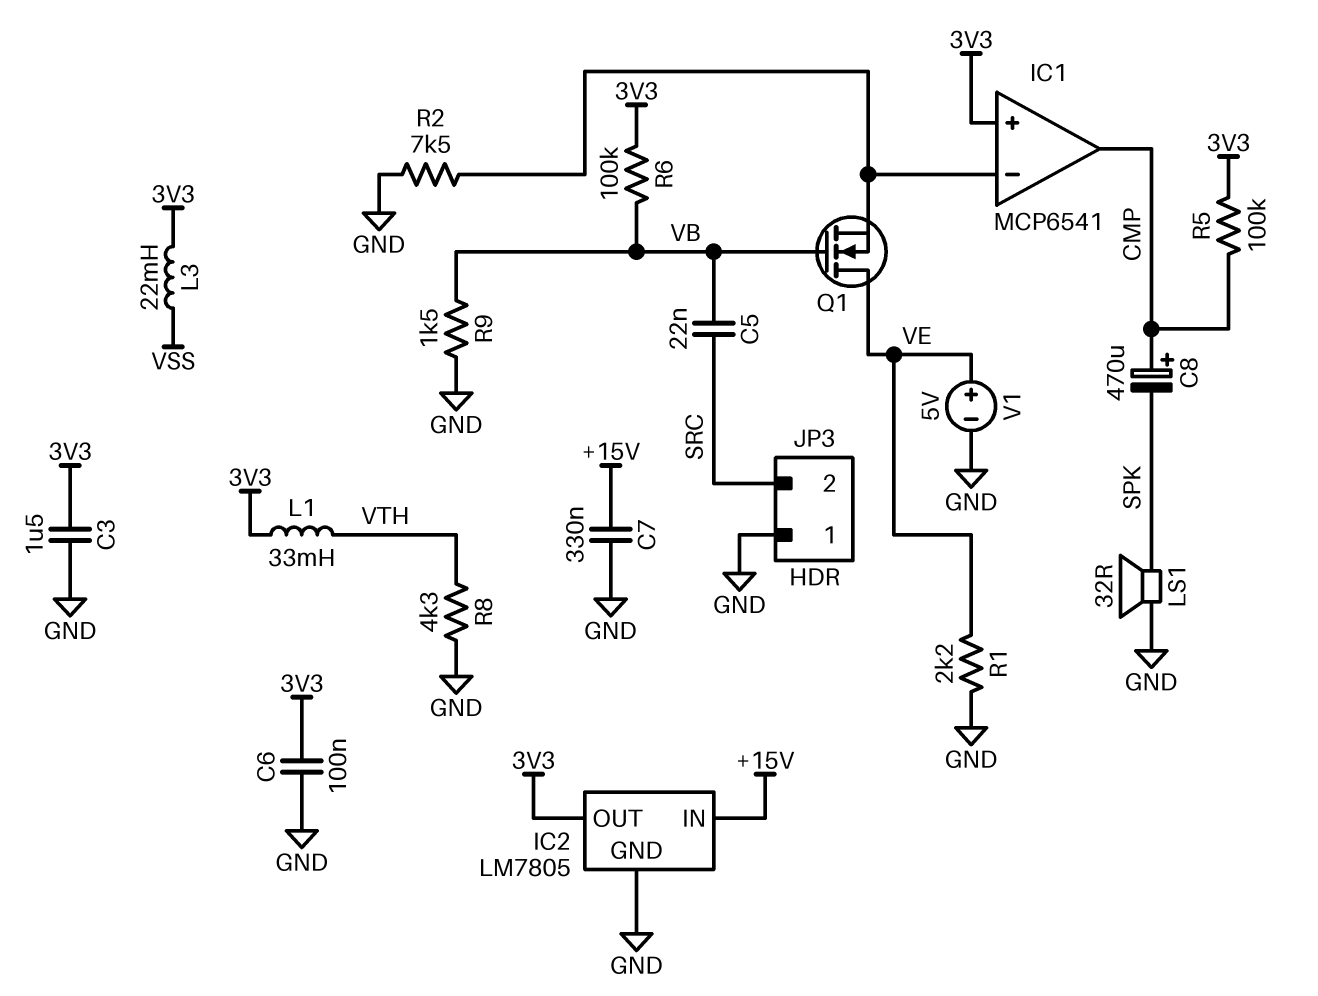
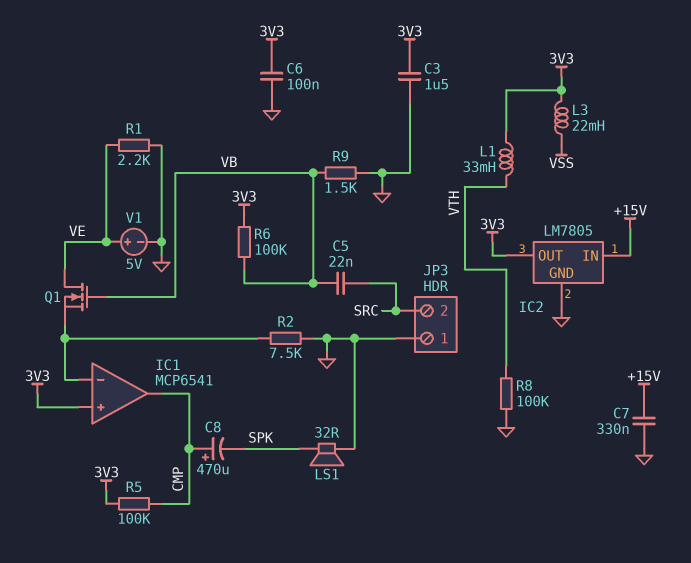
R8: 4.3k (GND, VTH) -> 100k (GND, VTH)

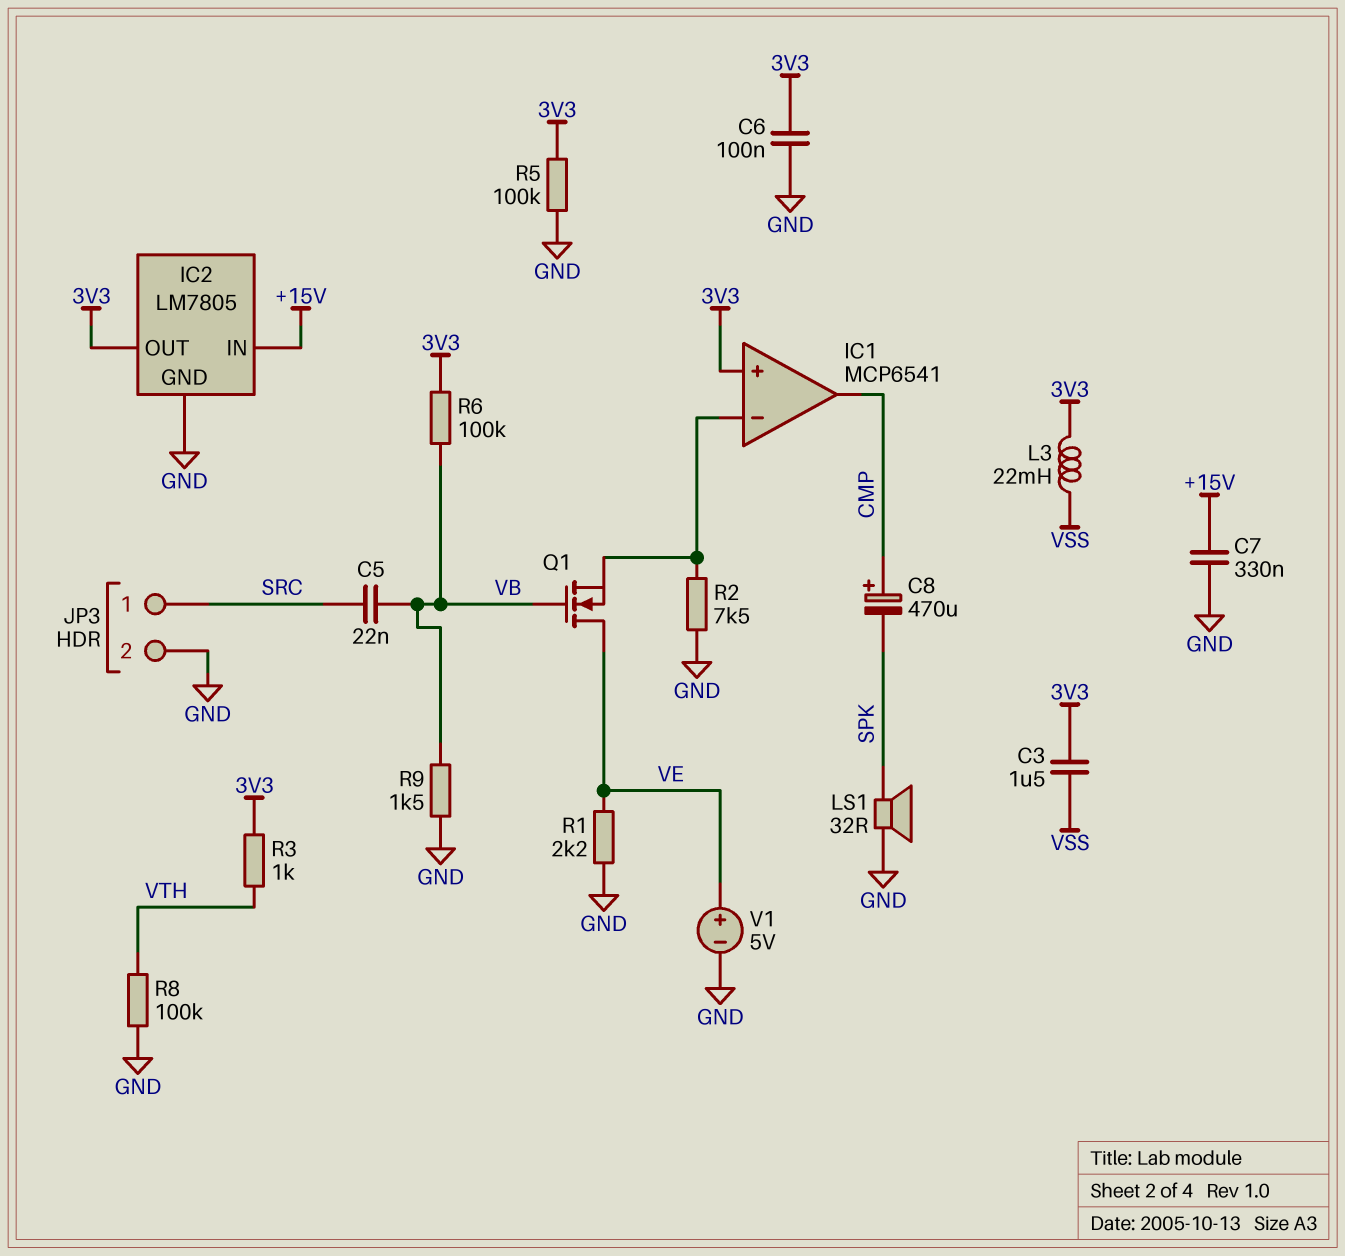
C3: 1.5uF (3V3, GND) -> 1.5uF (3V3, VSS)
JP3 pin 1: GND -> SRC
JP3 pin 2: SRC -> GND
L1: 33mH (3V3, VTH) -> none
R3: none -> 1k (3V3, VTH)
R5: 100k (3V3, CMP) -> 100k (3V3, GND)

